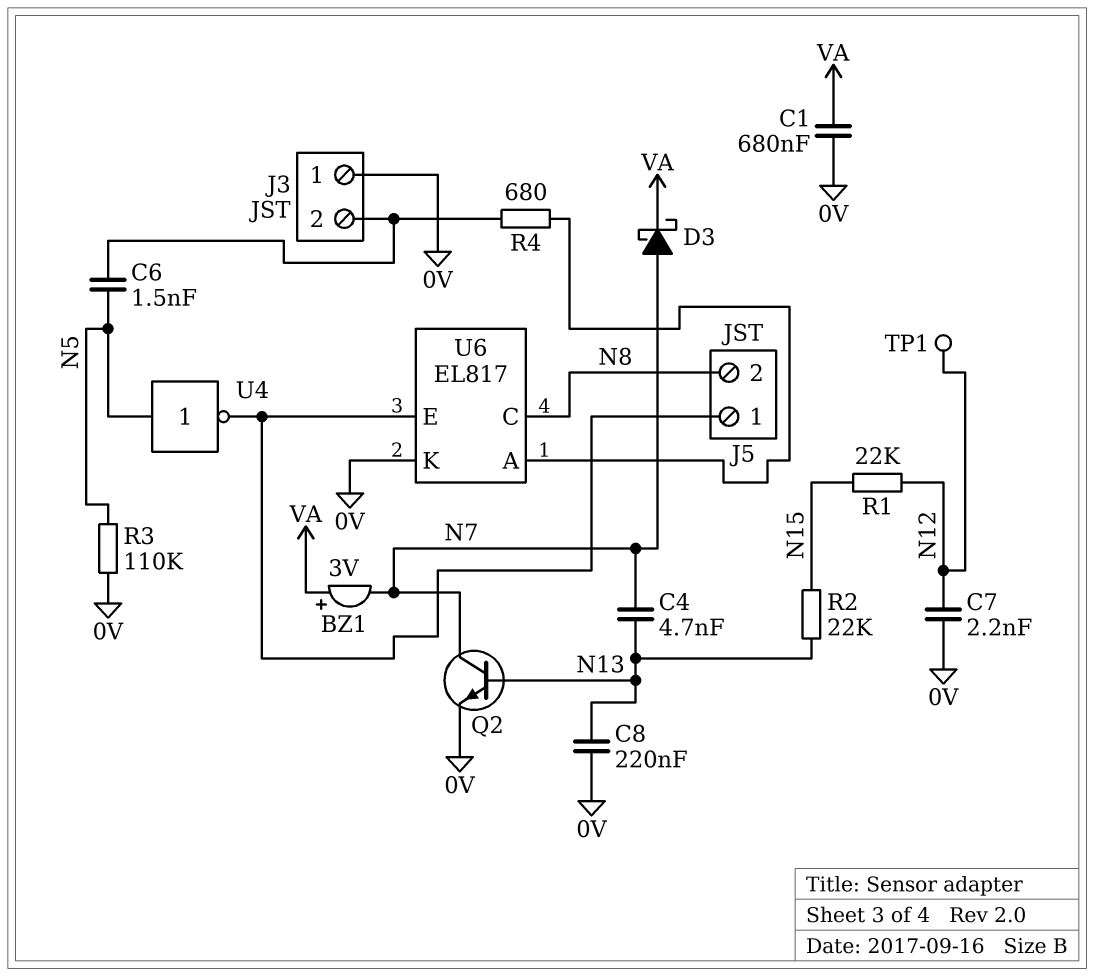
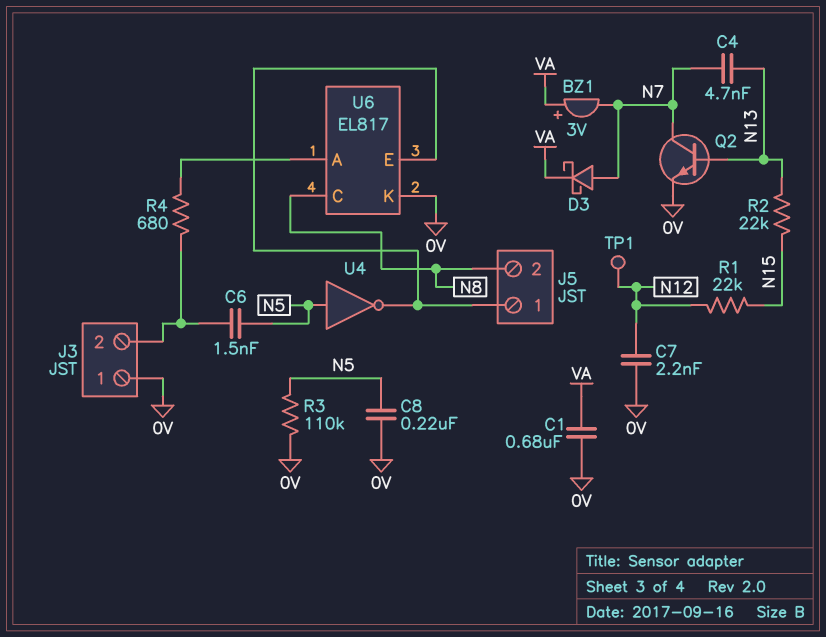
C8: 220nF (0V, N13) -> 220nF (0V, N5)

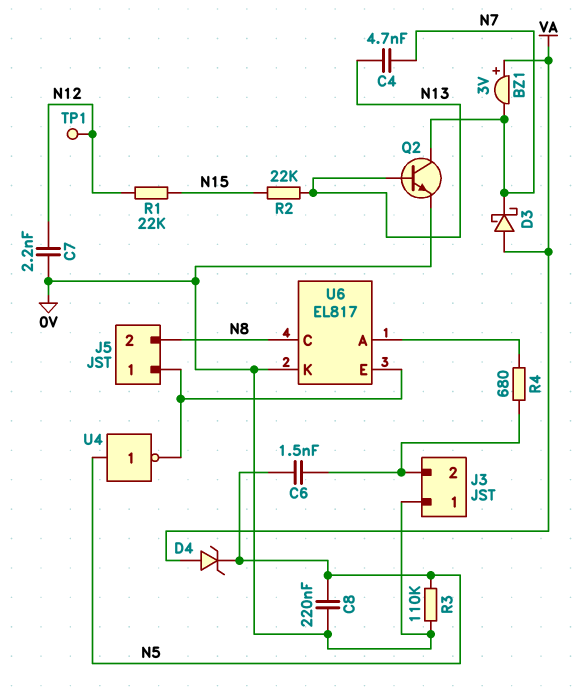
C1: 680nF (0V, VA) -> none
D3: schottky (A N7, K VA) -> schottky (A VA, K N7)
D4: none -> zener (A VA, K N5)

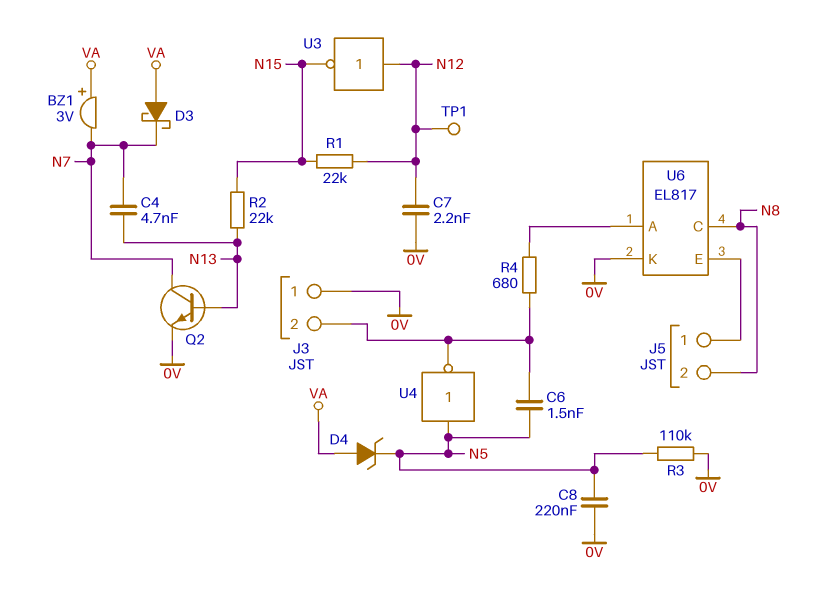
U3: none -> NOT (in N12, out N15)
U4: NOT (in N5, out J5/1) -> NOT (in N5, out J3/2)

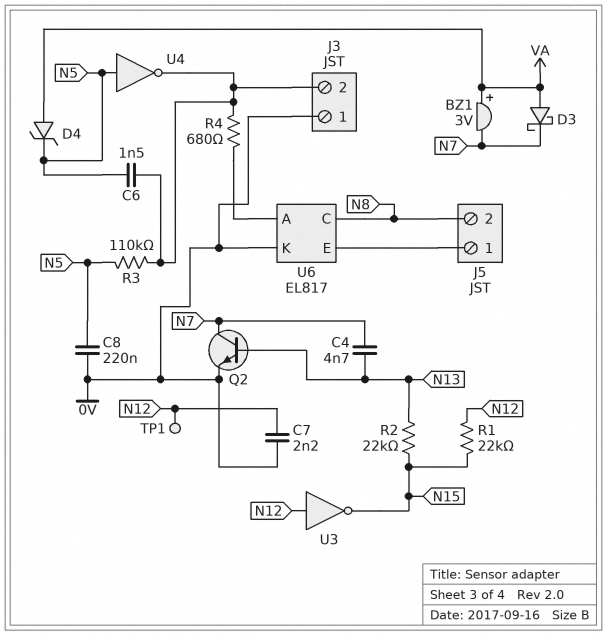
R3: 110k (0V, N5) -> 110k (J3/2, N5)

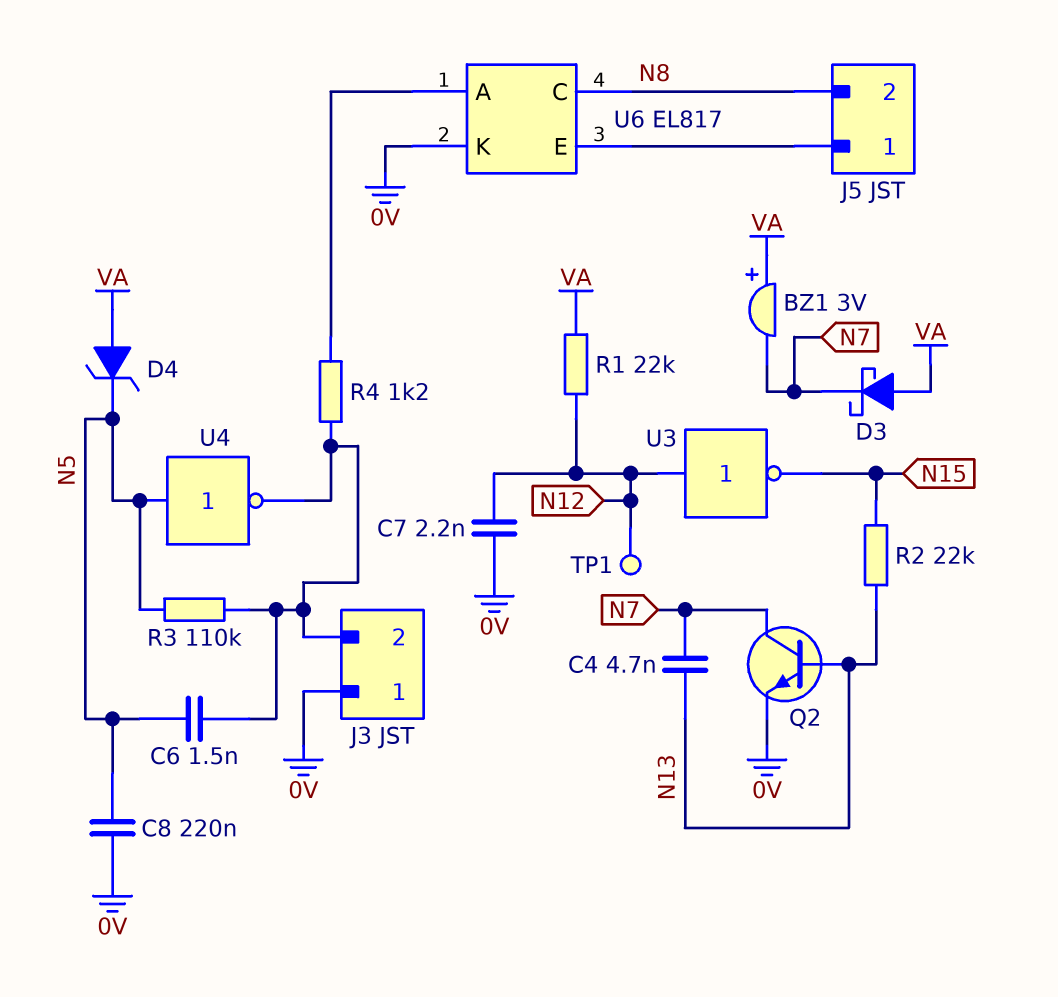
R1: 22k (N12, N15) -> 22k (N12, VA)
R4: 680 (J3/2, U6/A) -> 1.2k (J3/2, U6/A)

